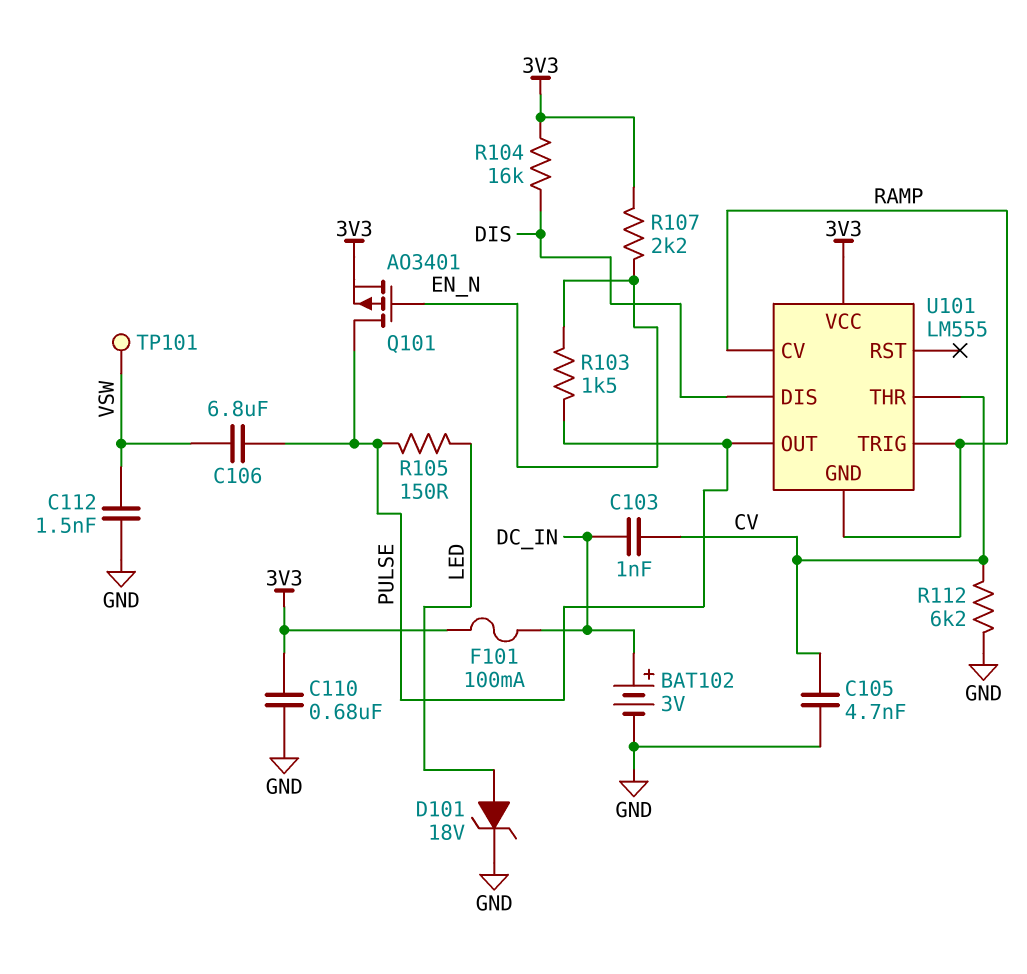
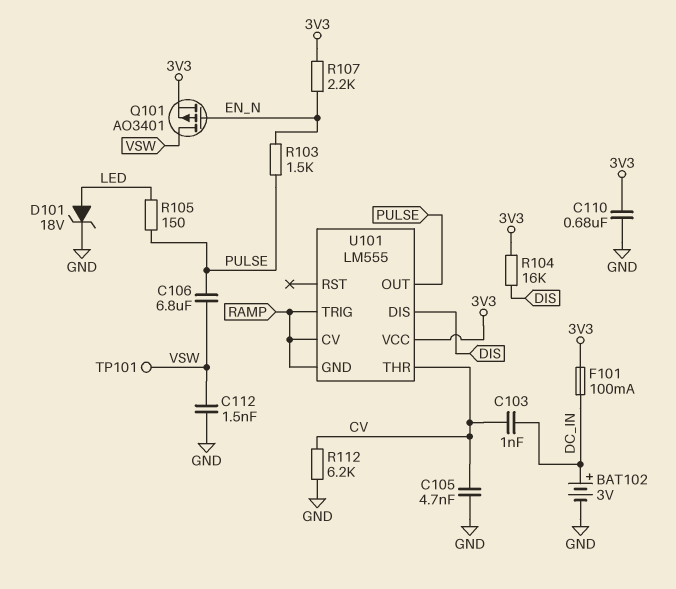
Q101: PMOS AO3401 (G EN_N, D PULSE, S 3V3) -> PMOS AO3401 (G EN_N, D VSW, S 3V3)

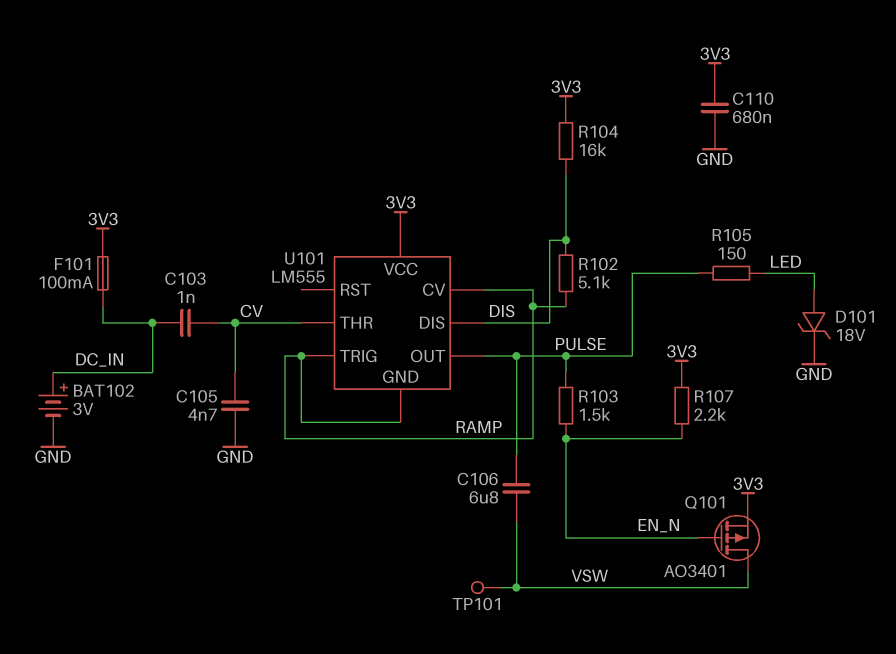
C112: 1.5nF (GND, VSW) -> none
R102: none -> 5.1k (DIS, RAMP)
R112: 6.2k (CV, GND) -> none

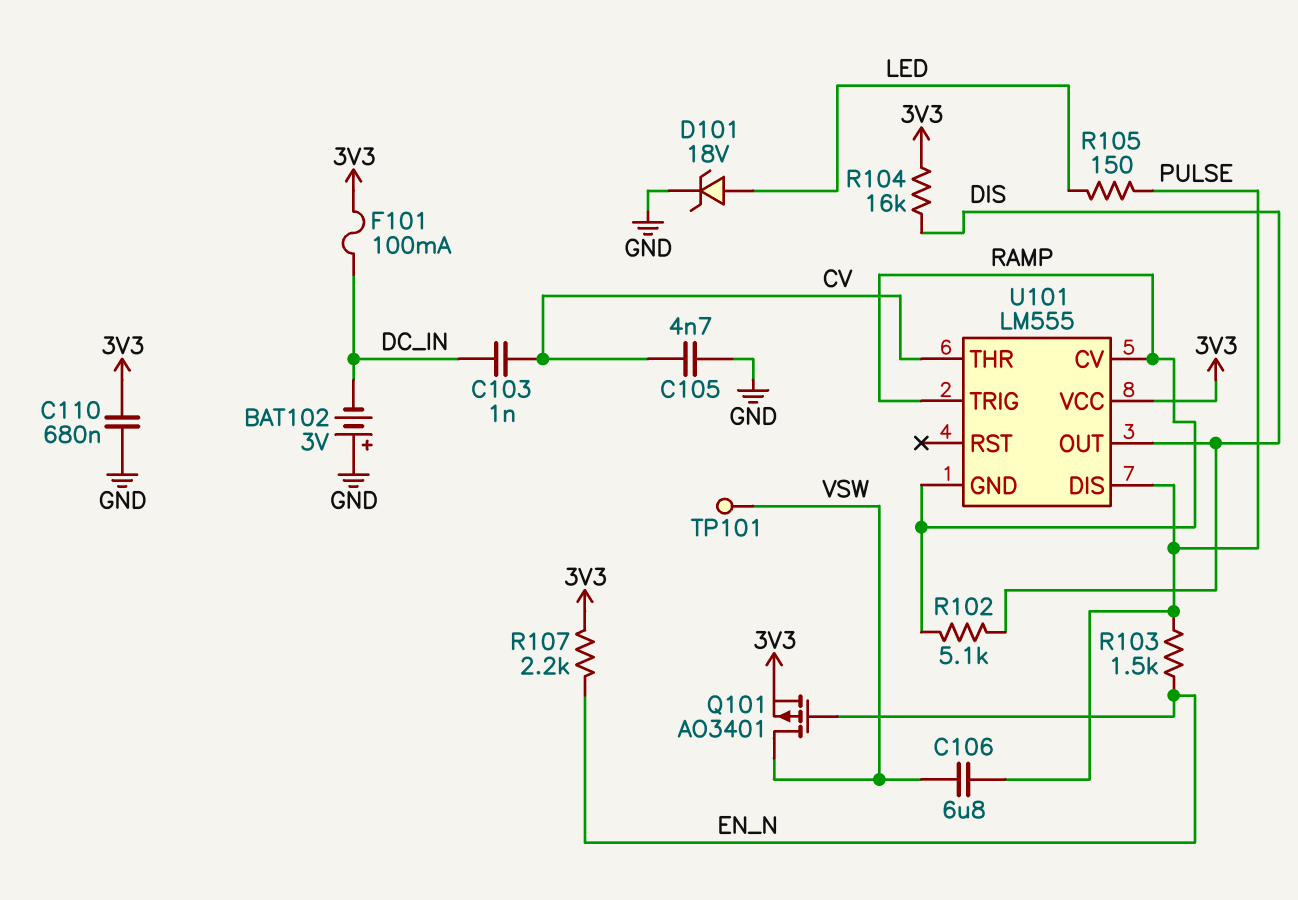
BAT102: 3V (plus DC_IN, minus GND) -> 3V (plus GND, minus DC_IN)
U101 pin DIS: DIS -> PULSE
U101 pin OUT: PULSE -> DIS

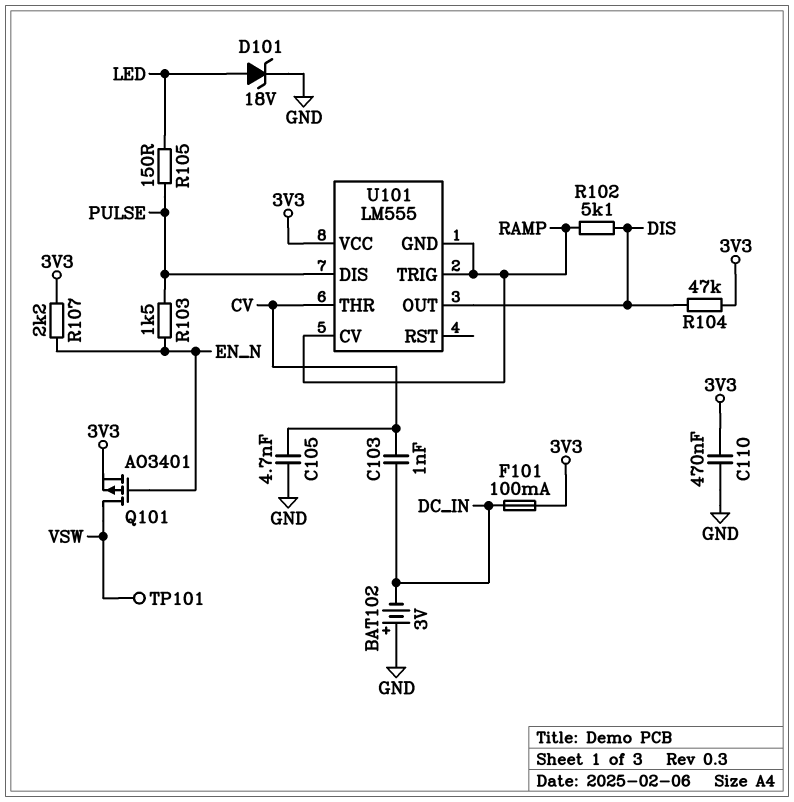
C106: 6.8uF (PULSE, VSW) -> none
C110: 680nF (3V3, GND) -> 470nF (3V3, GND)
R104: 16k (3V3, DIS) -> 47k (3V3, DIS)

